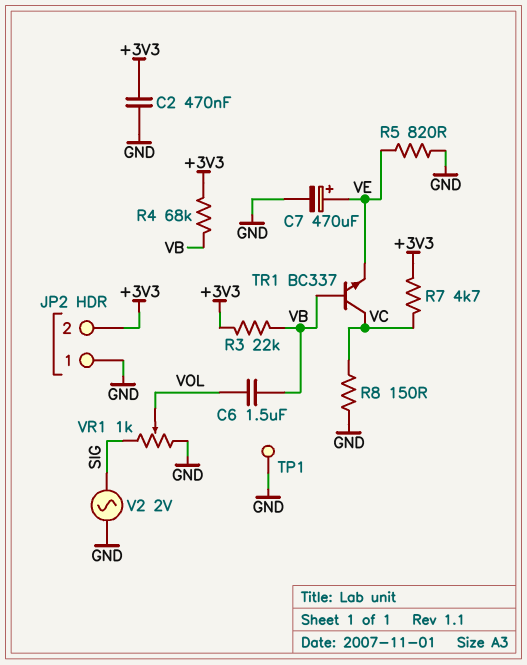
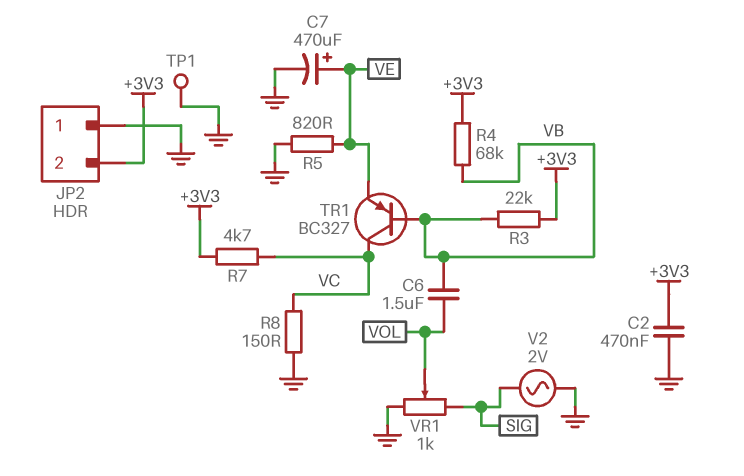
TR1: NPN BC337 (B VB, C VC, E VE) -> PNP BC327 (B VB, C VC, E VE)

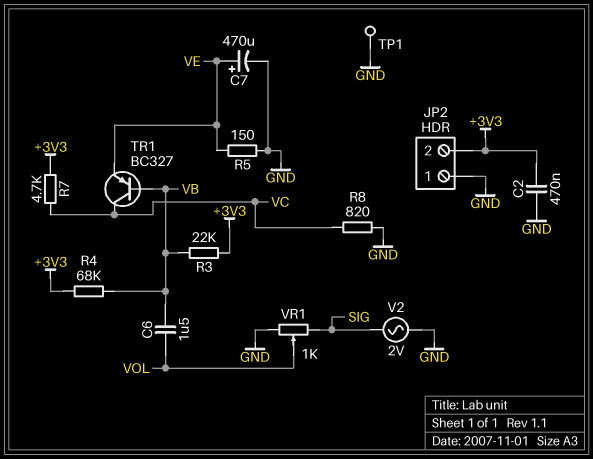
R5: 820 (GND, VE) -> 150 (GND, VE)
R8: 150 (GND, VC) -> 820 (GND, VC)

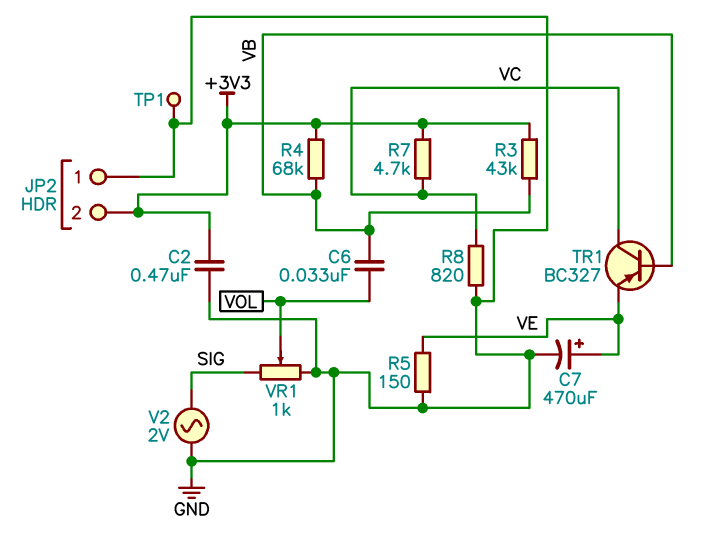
C6: 1.5uF (VB, VOL) -> 33nF (VB, VOL)
R3: 22k (+3V3, VB) -> 43k (+3V3, VB)

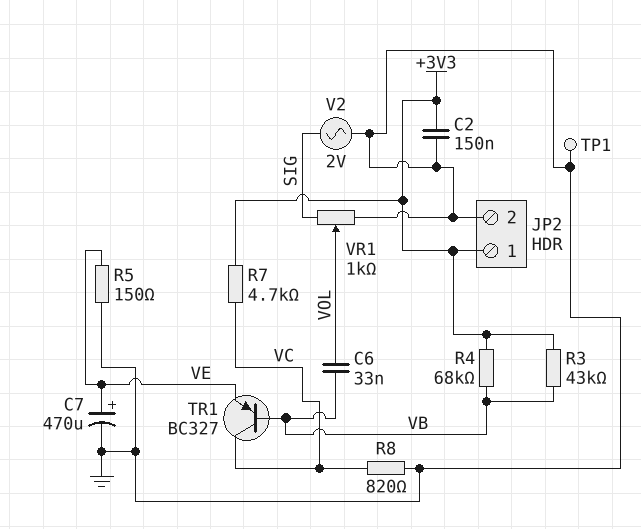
C2: 470nF (+3V3, GND) -> 150nF (+3V3, GND)
JP2 pin 1: GND -> +3V3
JP2 pin 2: +3V3 -> GND

